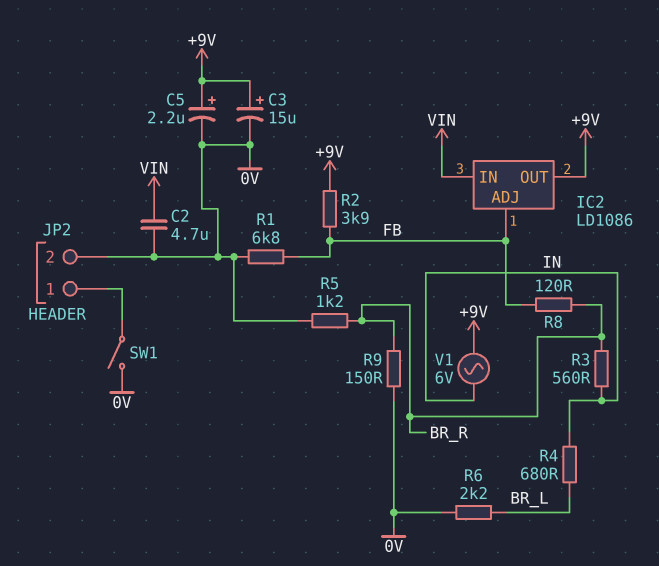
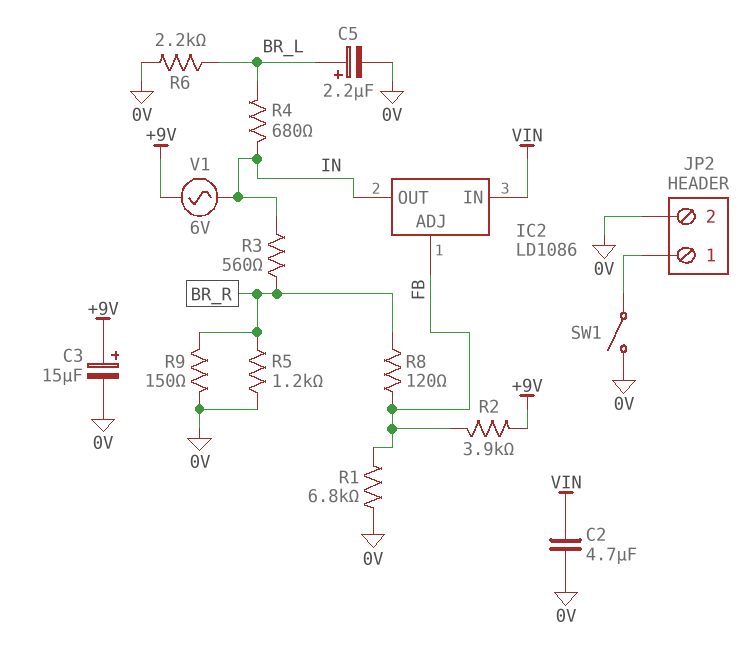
C5: 2.2uF (plus +9V, minus 0V) -> 2.2uF (plus BR_L, minus 0V)
IC2 pin OUT: +9V -> IN

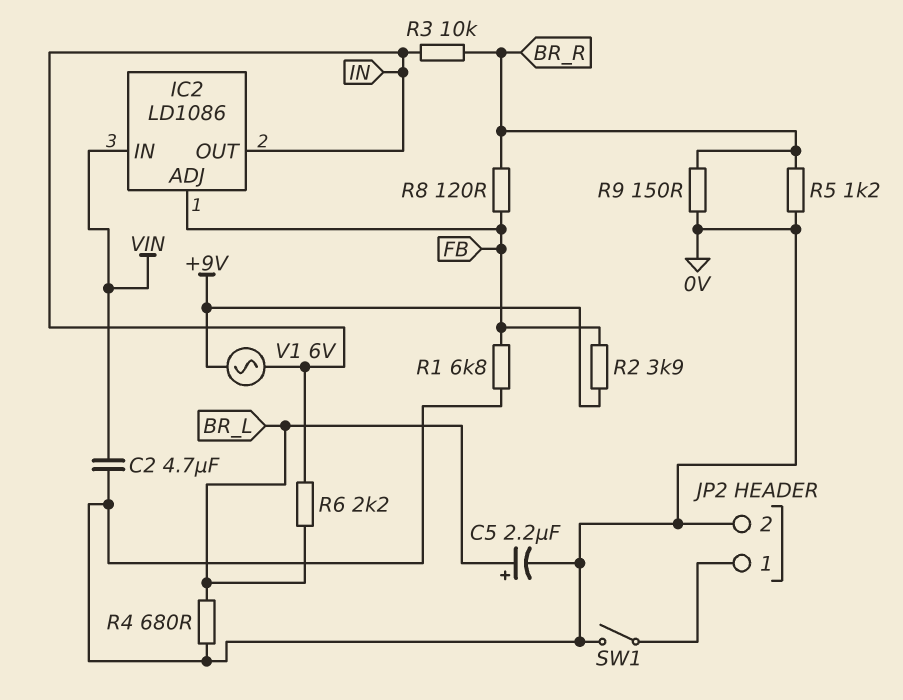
C3: 15uF (plus +9V, minus 0V) -> none
R3: 560 (BR_R, IN) -> 10k (BR_R, IN)
R4: 680 (BR_L, IN) -> 680 (0V, BR_L)
R6: 2.2k (0V, BR_L) -> 2.2k (BR_L, IN)

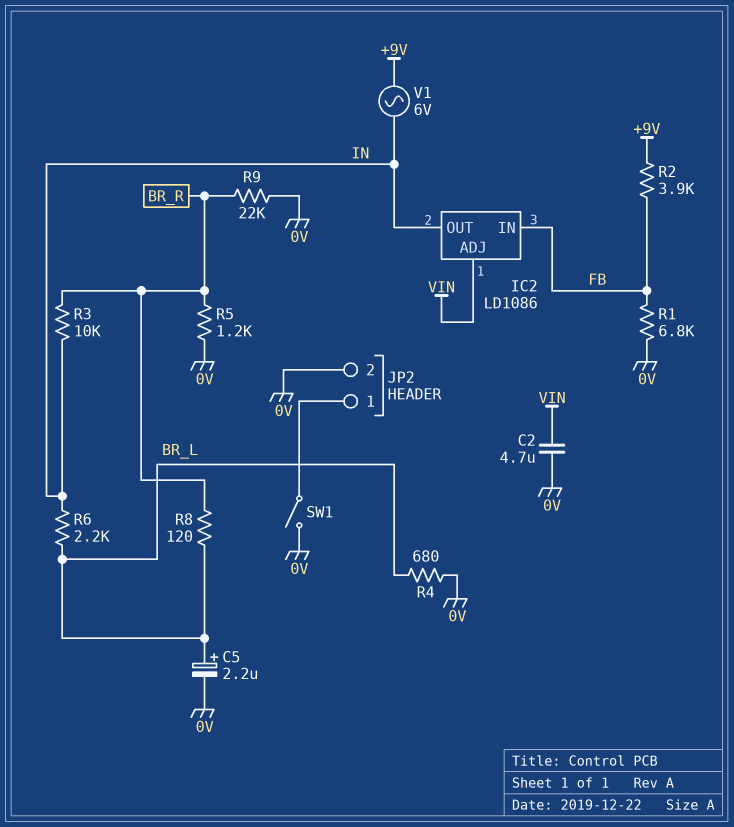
IC2 pin ADJ: FB -> VIN
IC2 pin IN: VIN -> FB
R8: 120 (BR_R, FB) -> 120 (BR_L, BR_R)
R9: 150 (0V, BR_R) -> 22k (0V, BR_R)

